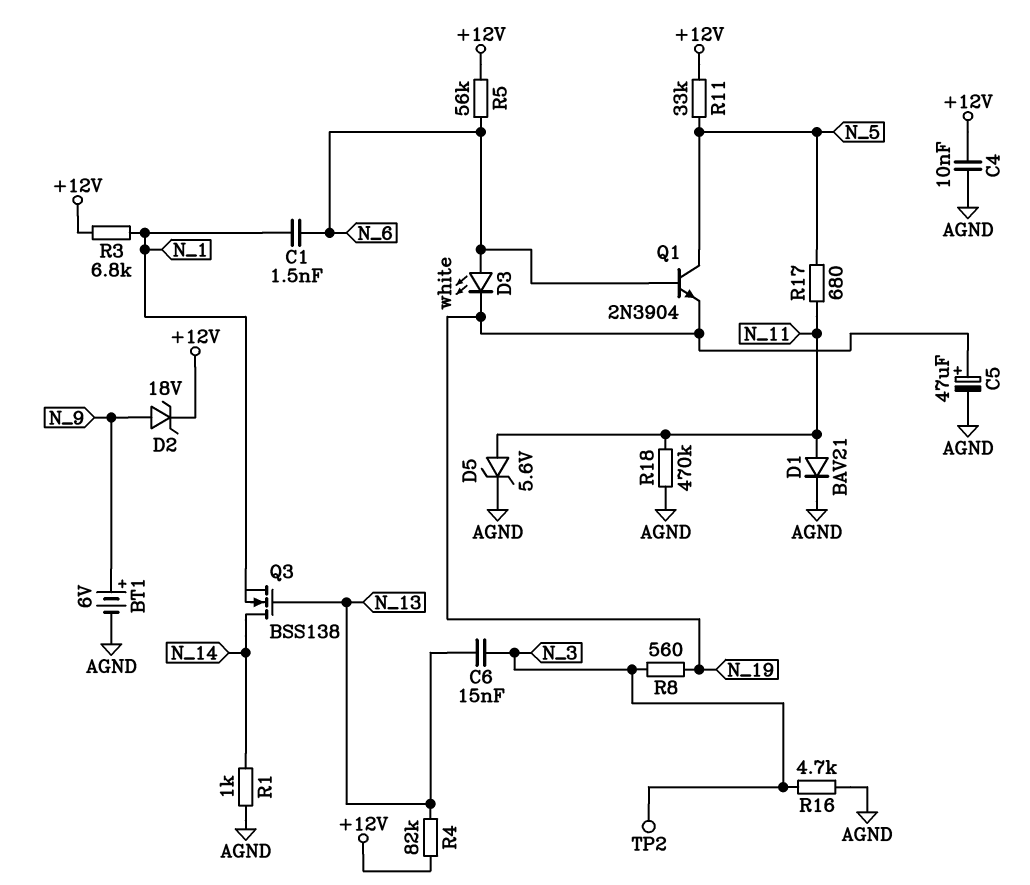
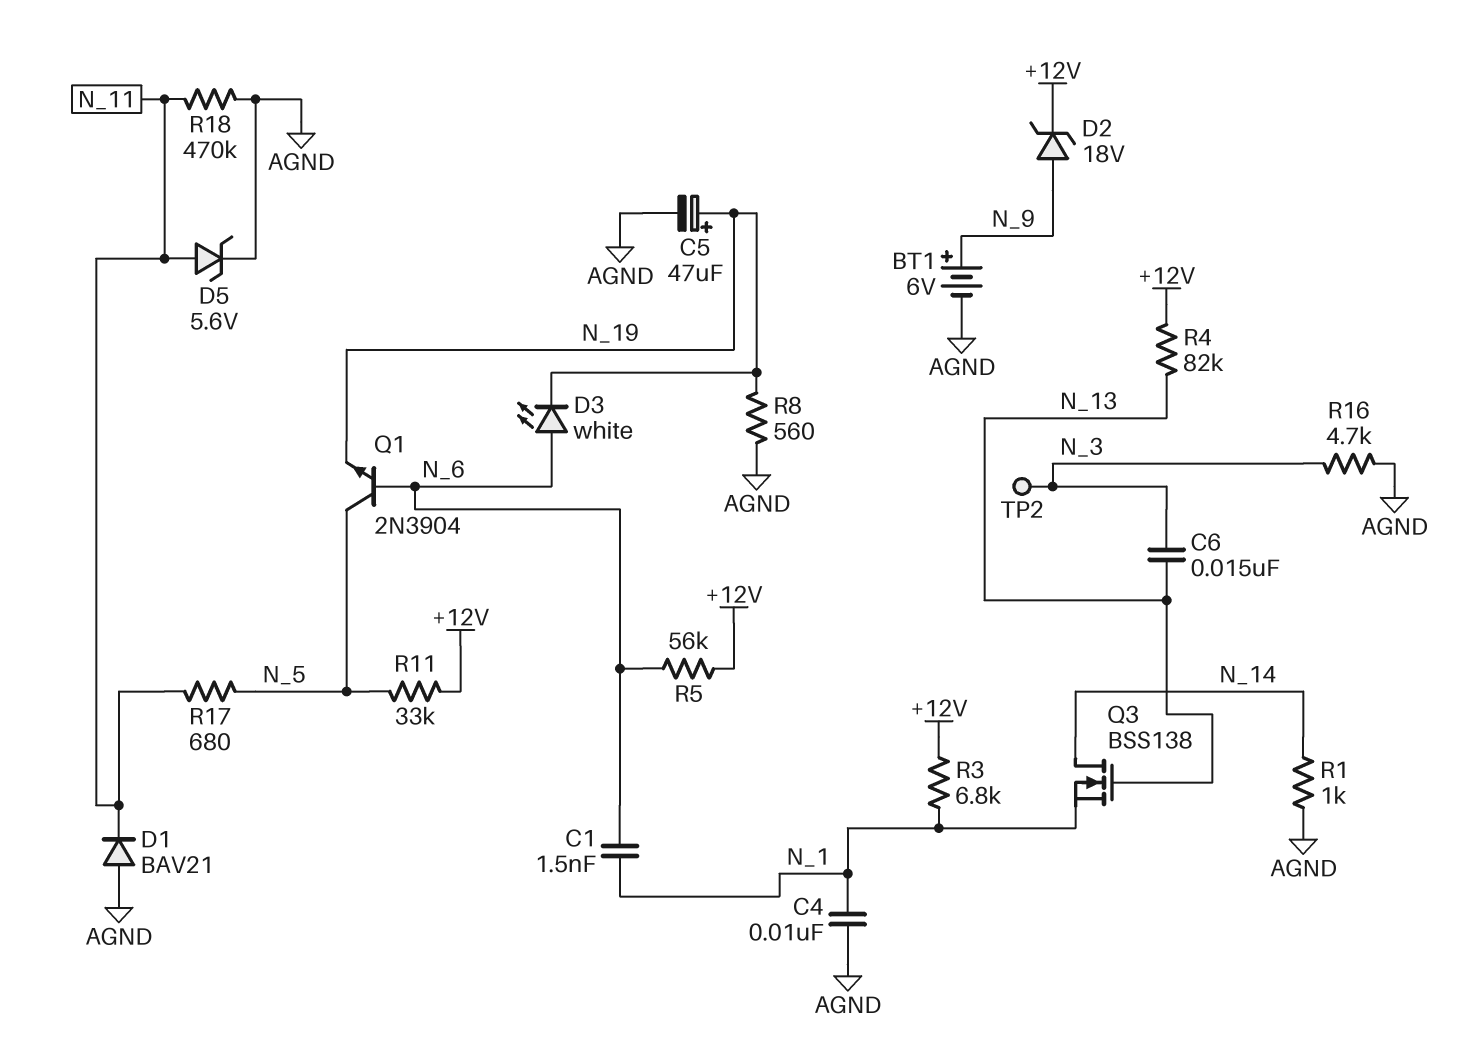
C4: 10nF (+12V, AGND) -> 10nF (AGND, N_1)
D1: diode BAV21 (A N_11, K AGND) -> diode BAV21 (A AGND, K N_11)
R8: 560 (N_3, N_19) -> 560 (AGND, N_19)

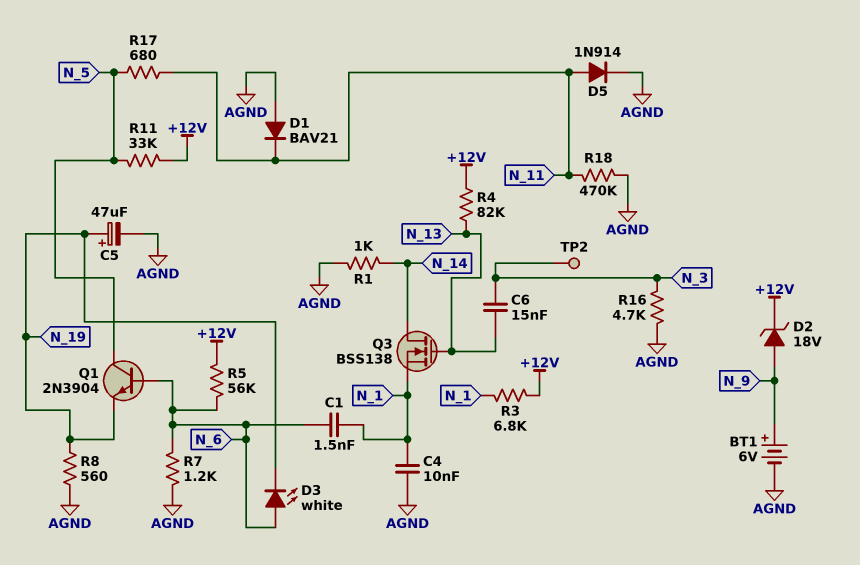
D5: zener 5.6V (A N_11, K AGND) -> diode 1N914 (A N_11, K AGND)
R7: none -> 1.2k (AGND, N_6)

